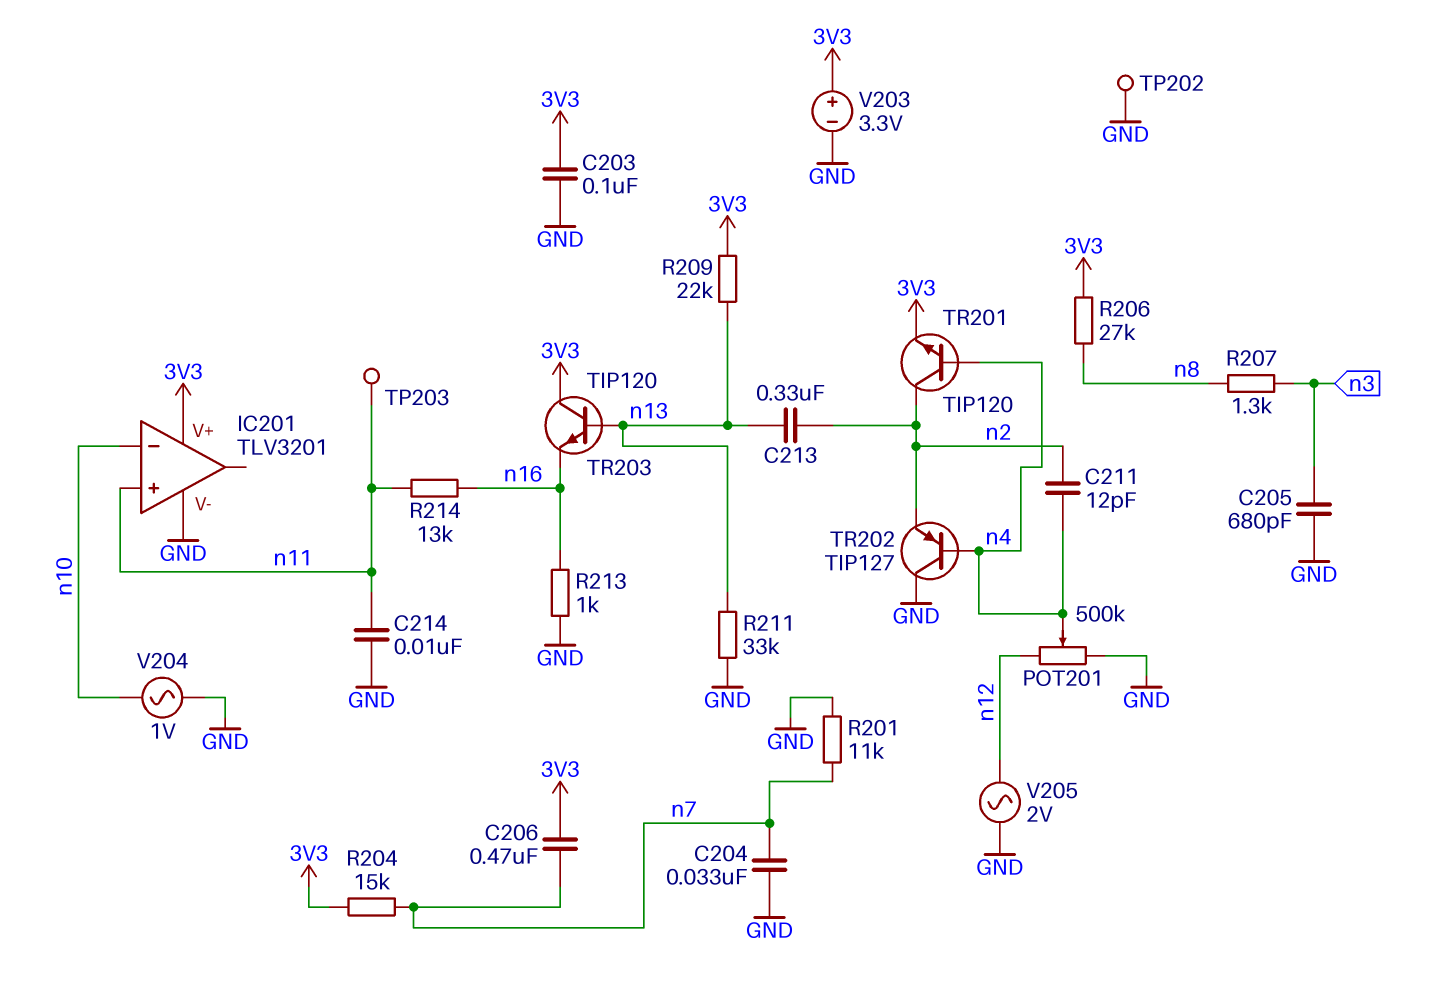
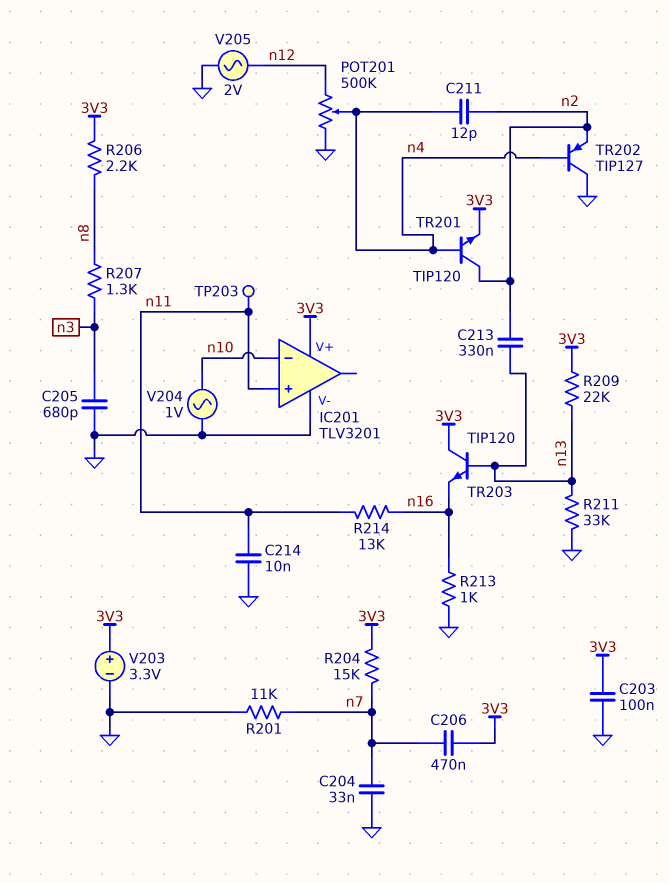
R206: 27k (3V3, n8) -> 2.2k (3V3, n8)
TP202: test point (GND) -> none

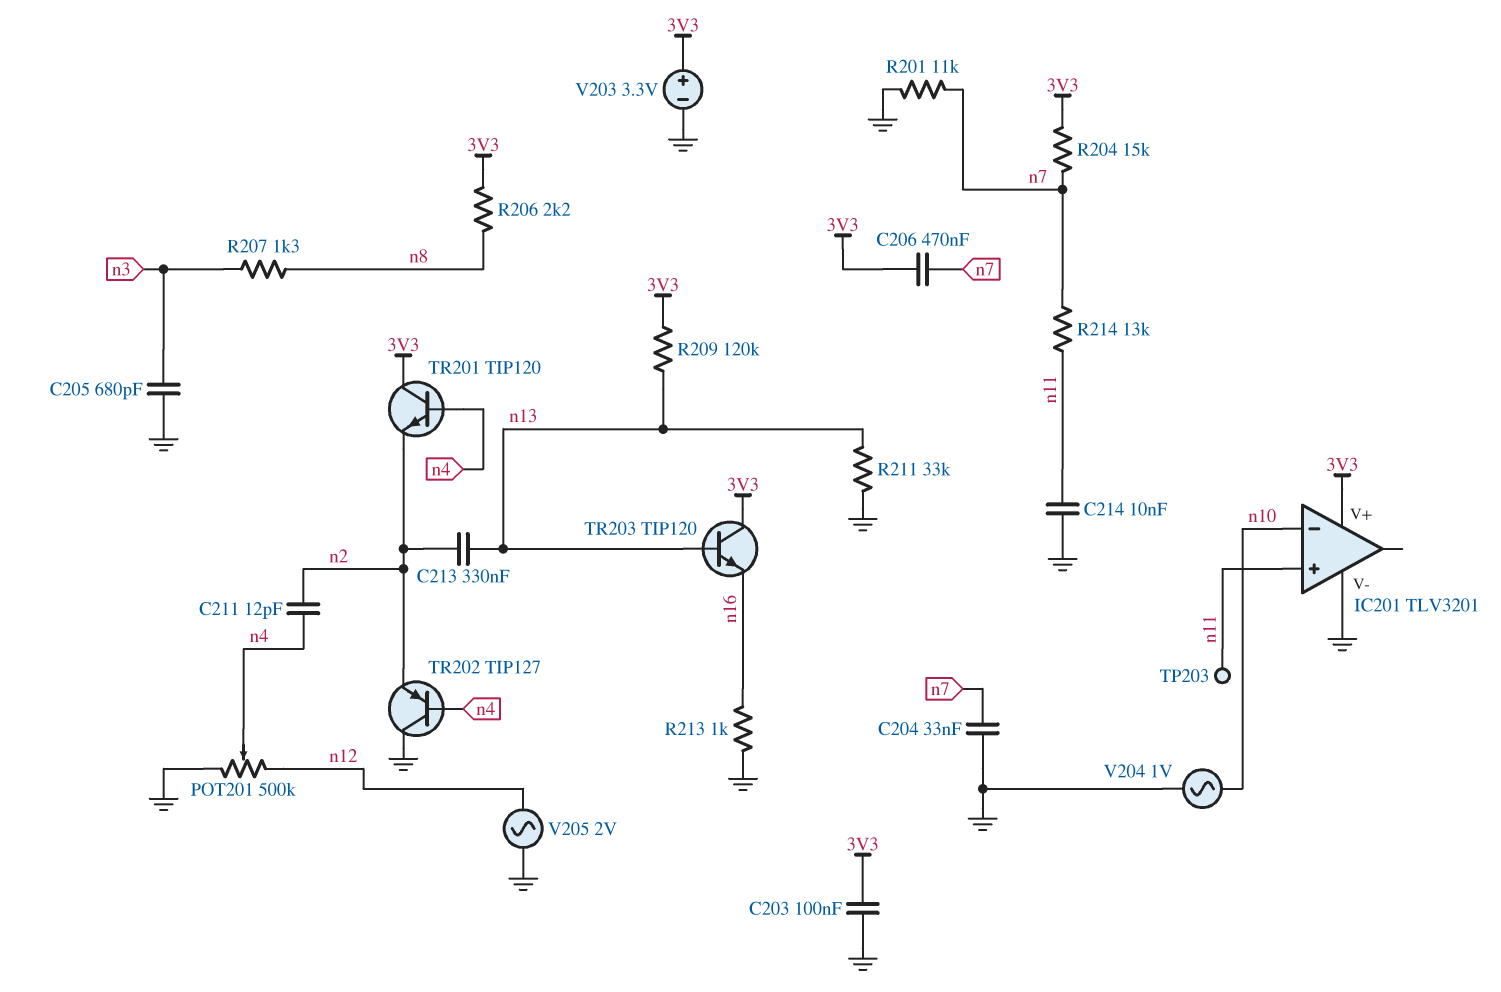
R209: 22k (3V3, n13) -> 120k (3V3, n13)
R214: 13k (n11, n16) -> 13k (n7, n11)
TR201: NPN TIP120 (B n4, C n2, E 3V3) -> NPN TIP120 (B n4, C 3V3, E n2)

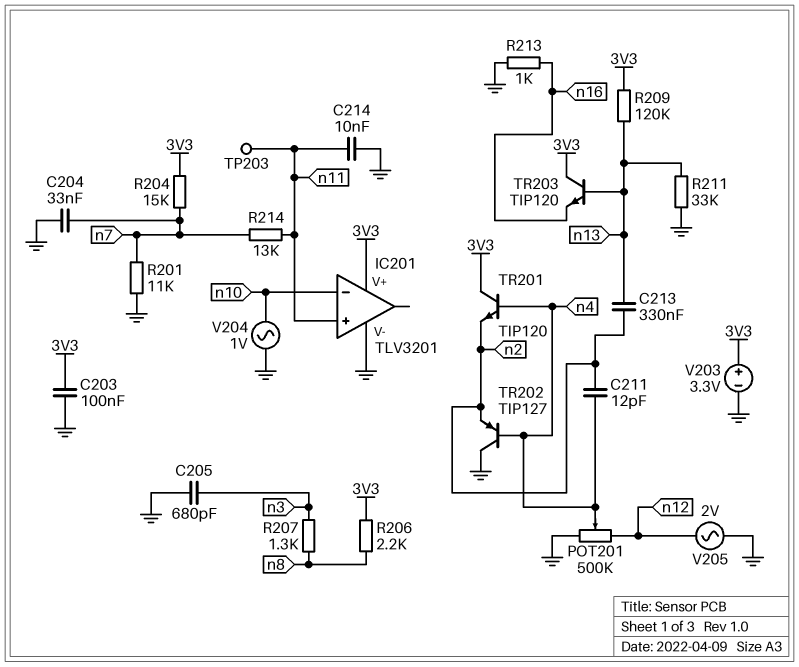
C206: 470nF (3V3, n7) -> none

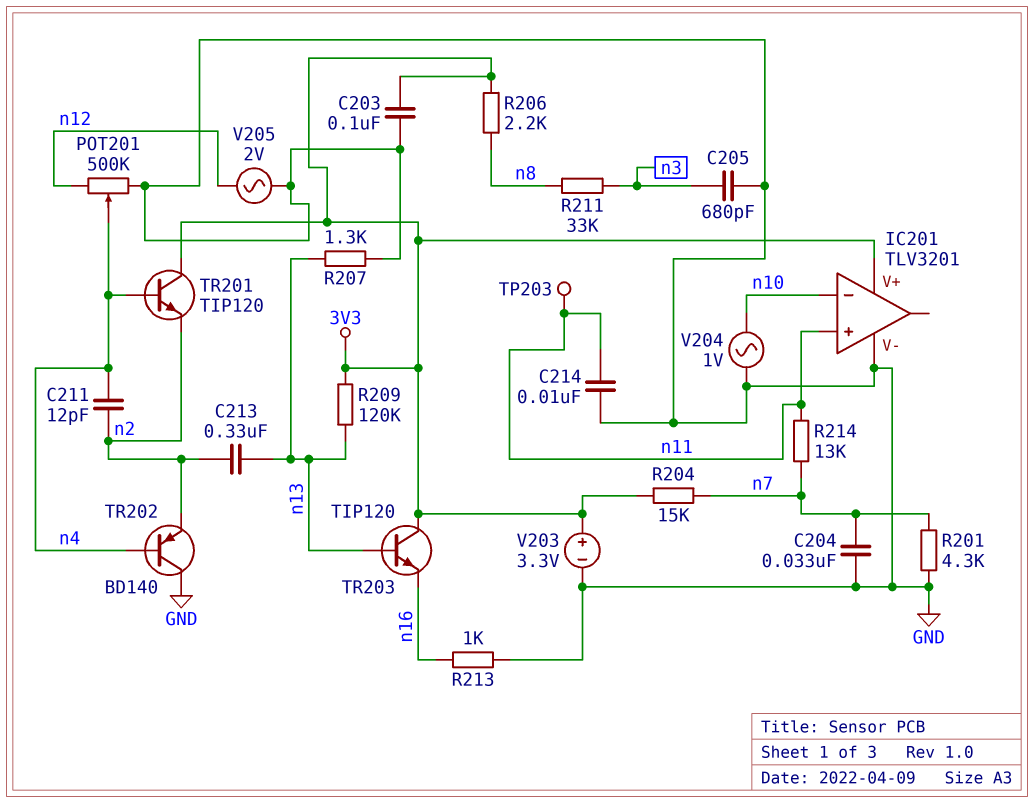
R201: 11k (GND, n7) -> 4.3k (GND, n7)
R207: 1.3k (n3, n8) -> 1.3k (GND, n13)
R211: 33k (GND, n13) -> 33k (n3, n8)
TR202: PNP TIP127 (B n4, C GND, E n2) -> PNP BD140 (B n4, C GND, E n2)

